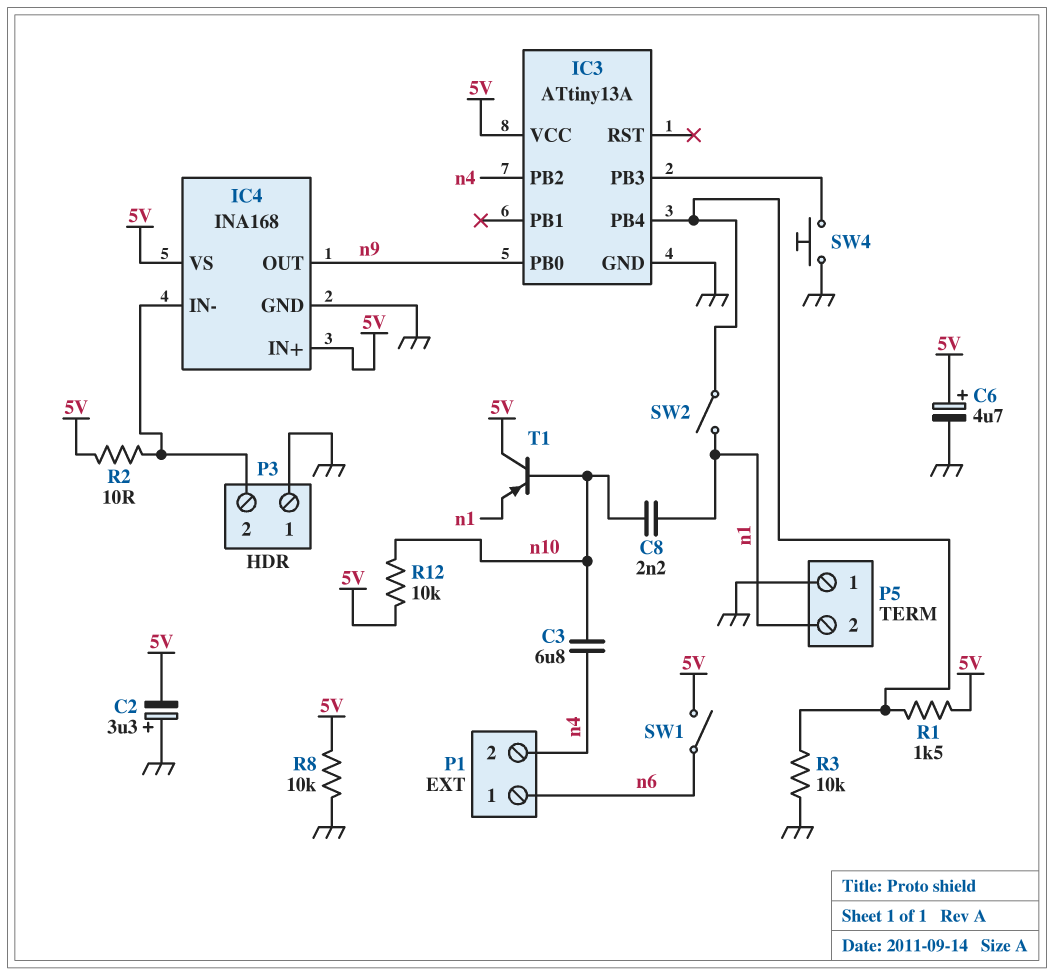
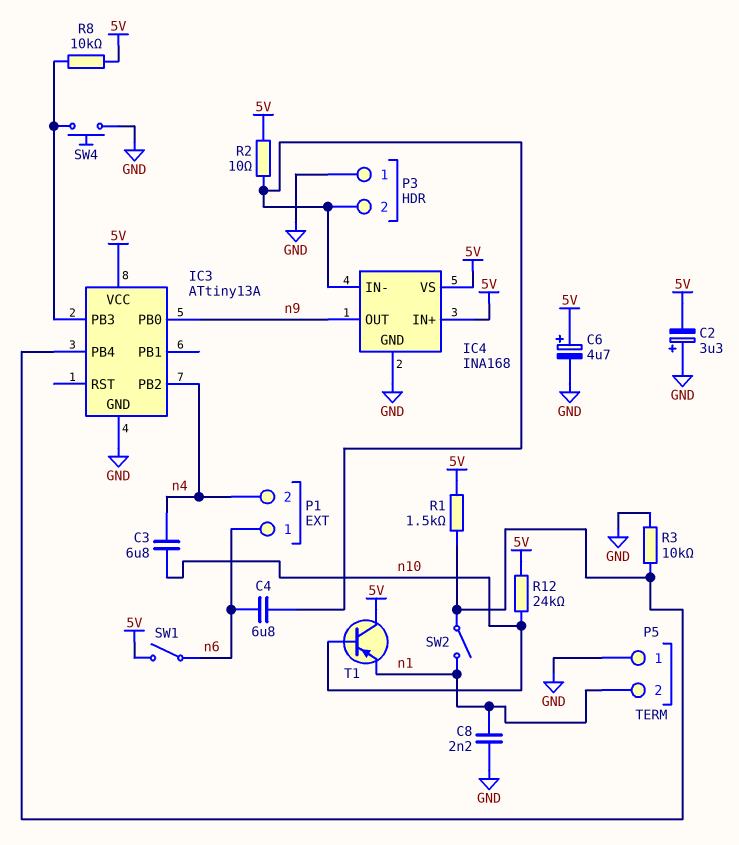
C4: none -> 6.8uF (IC4/IN-, n6)
C8: 2.2nF (n1, n10) -> 2.2nF (GND, n1)
R8: 10k (5V, GND) -> 10k (5V, IC3/PB3)
R12: 10k (5V, n10) -> 24k (5V, n10)

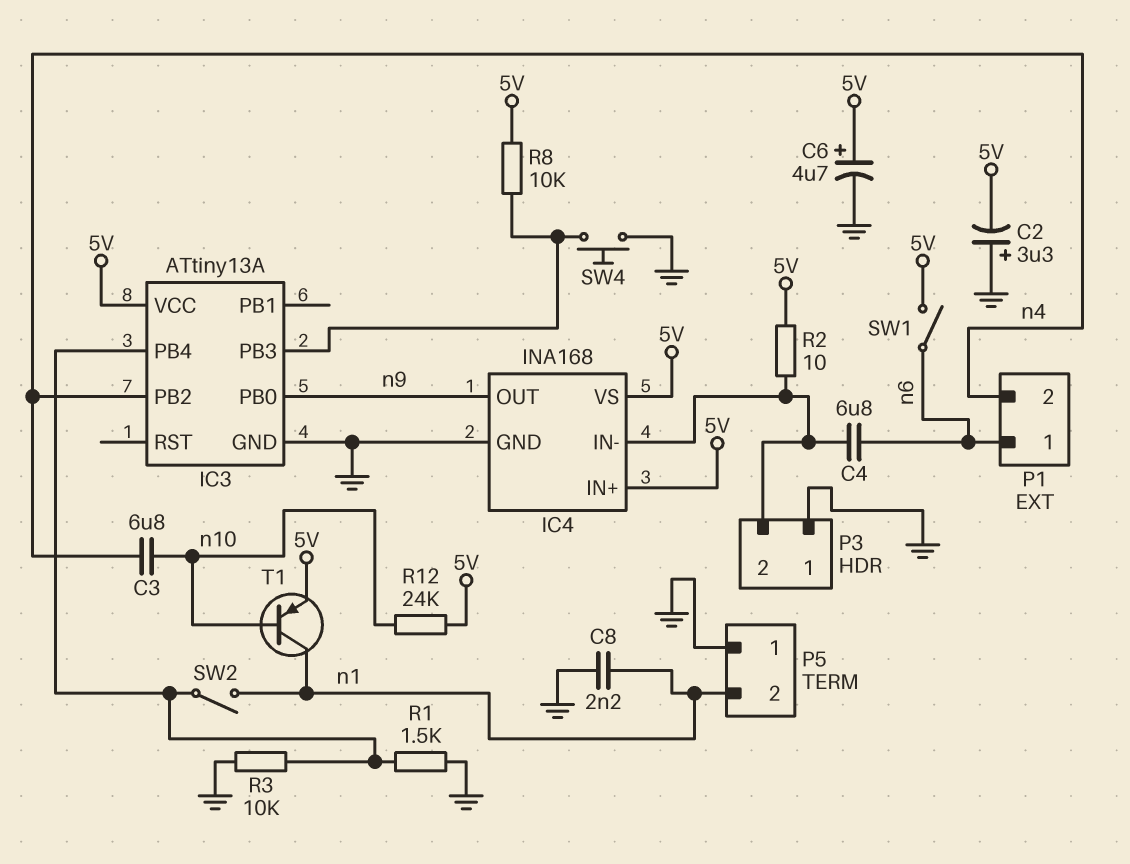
R1: 1.5k (5V, IC3/PB4) -> 1.5k (GND, IC3/PB4)
T1: PNP (B n10, C 5V, E n1) -> PNP (B n10, C n1, E 5V)

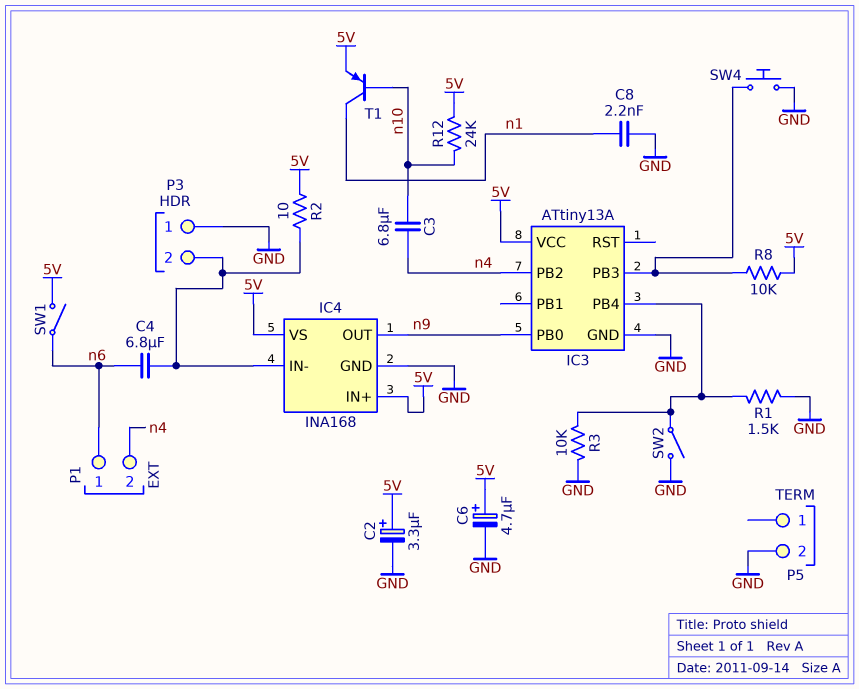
C2: 3.3uF (plus GND, minus 5V) -> 3.3uF (plus 5V, minus GND)
P5 pin 1: GND -> none
P5 pin 2: n1 -> GND
SW2: switch (IC3/PB4, n1) -> switch (GND, IC3/PB4)

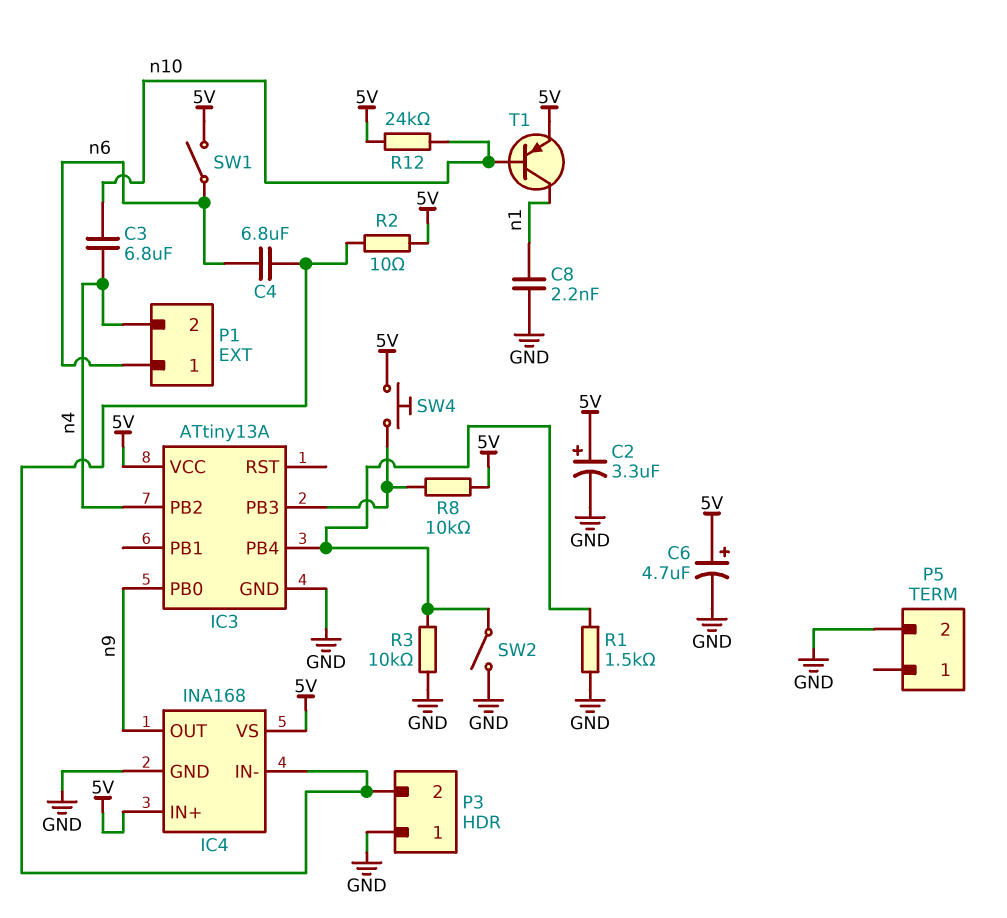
SW4: button (GND, IC3/PB3) -> button (5V, IC3/PB3)

